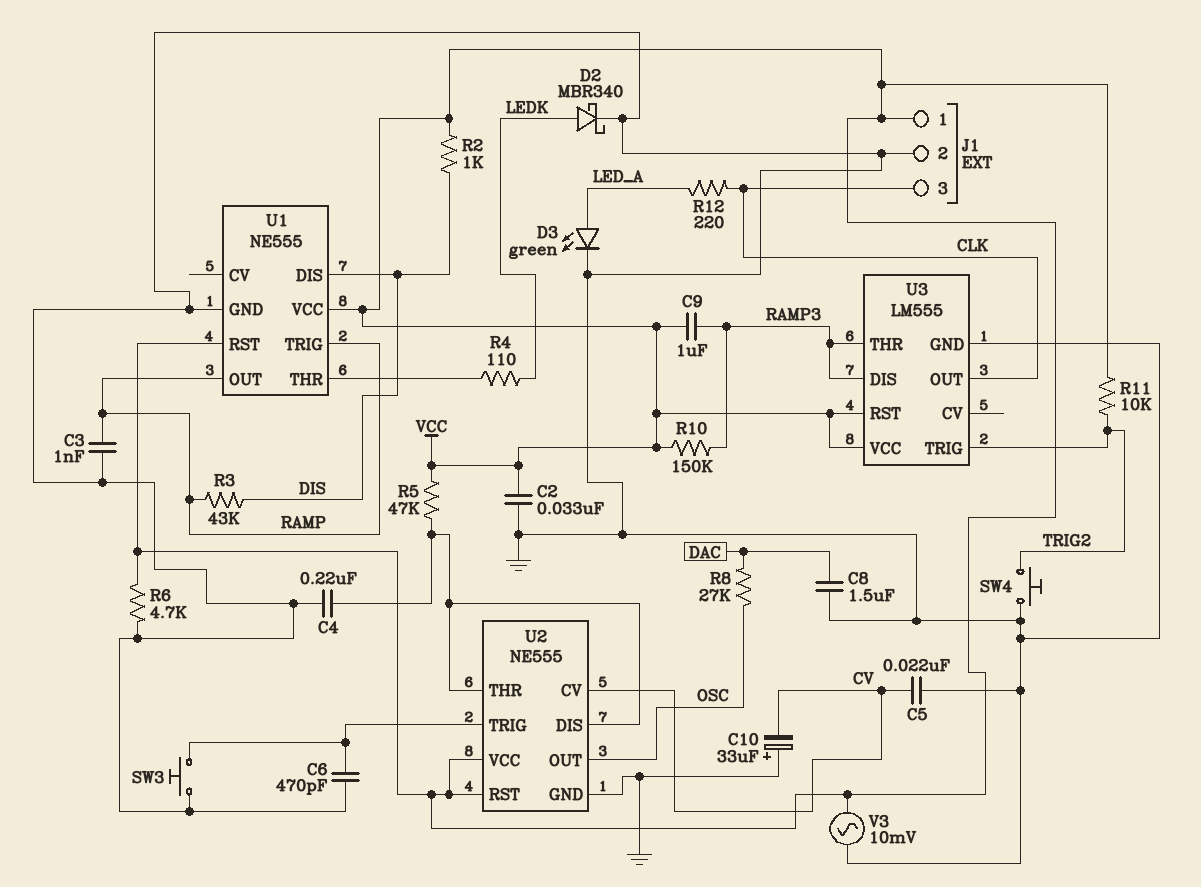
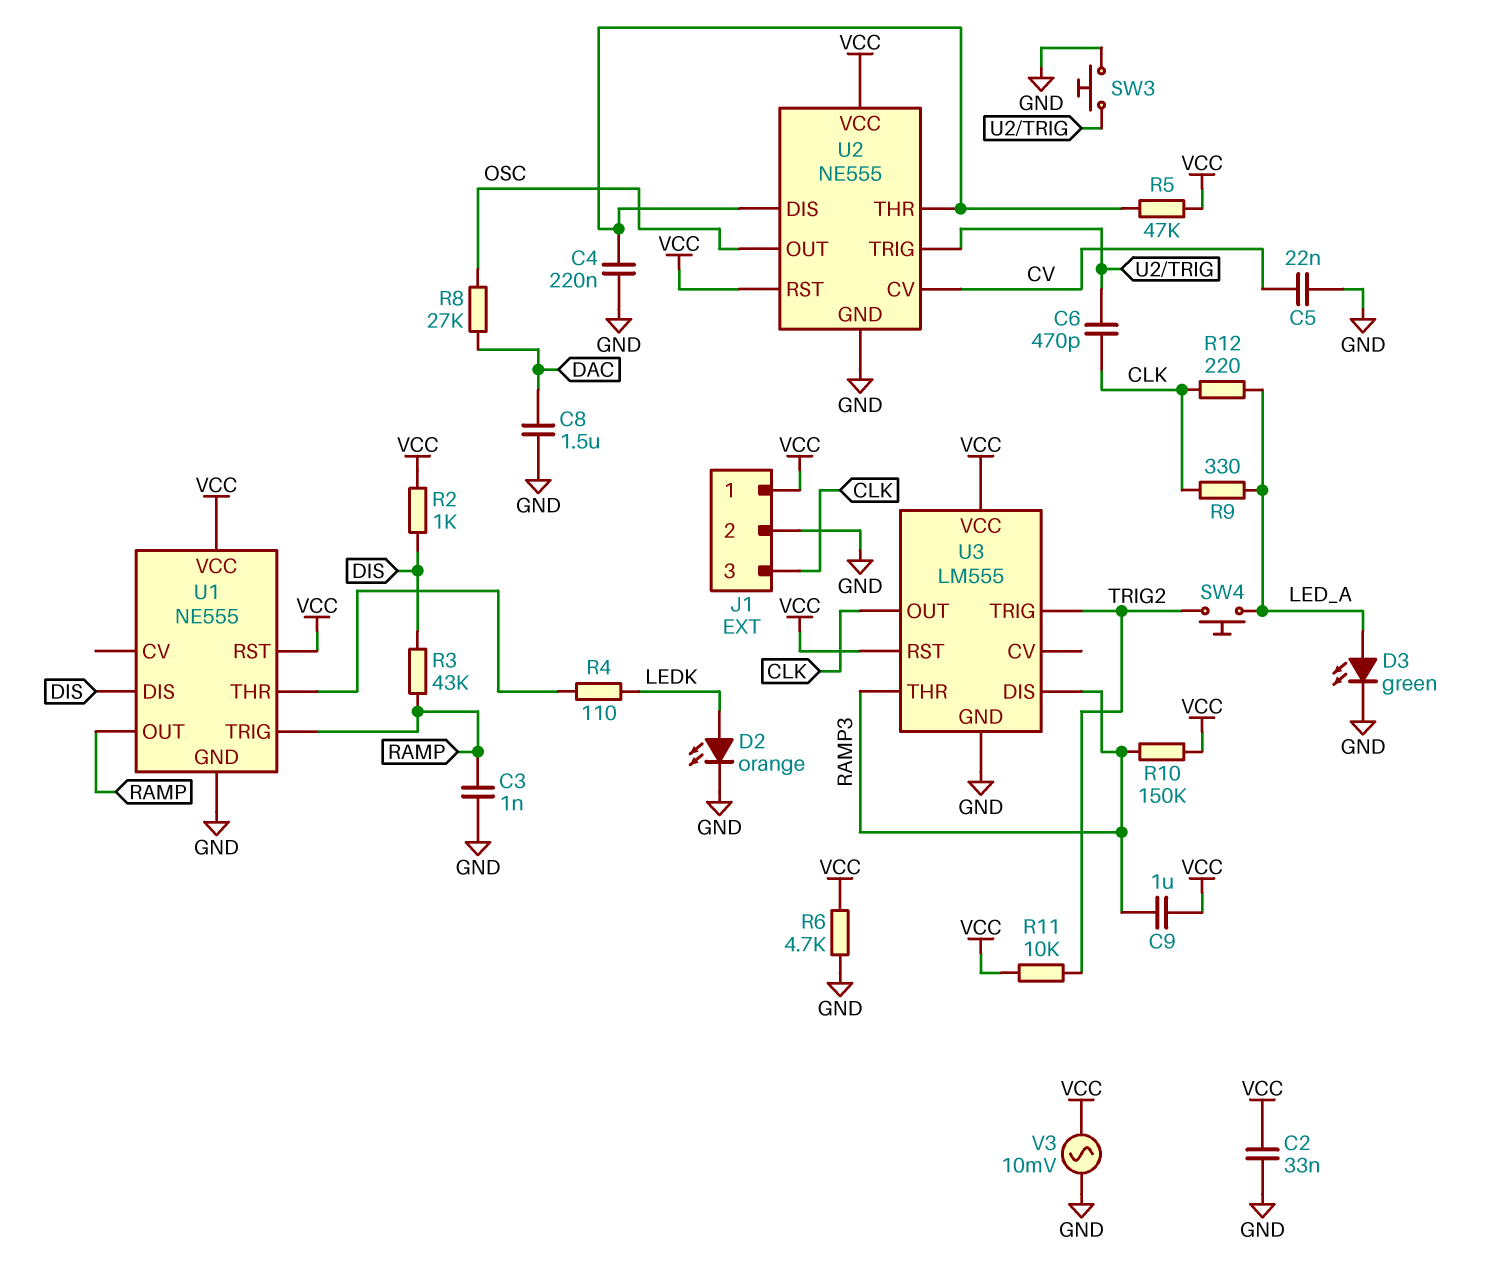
C6: 470pF (GND, U2/TRIG) -> 470pF (CLK, U2/TRIG)
C10: 33uF (plus GND, minus CV) -> none
D2: schottky MBR340 (A LEDK, K GND) -> LED orange (A LEDK, K GND)
R9: none -> 330 (CLK, LED_A)
SW4: button (GND, TRIG2) -> button (LED_A, TRIG2)

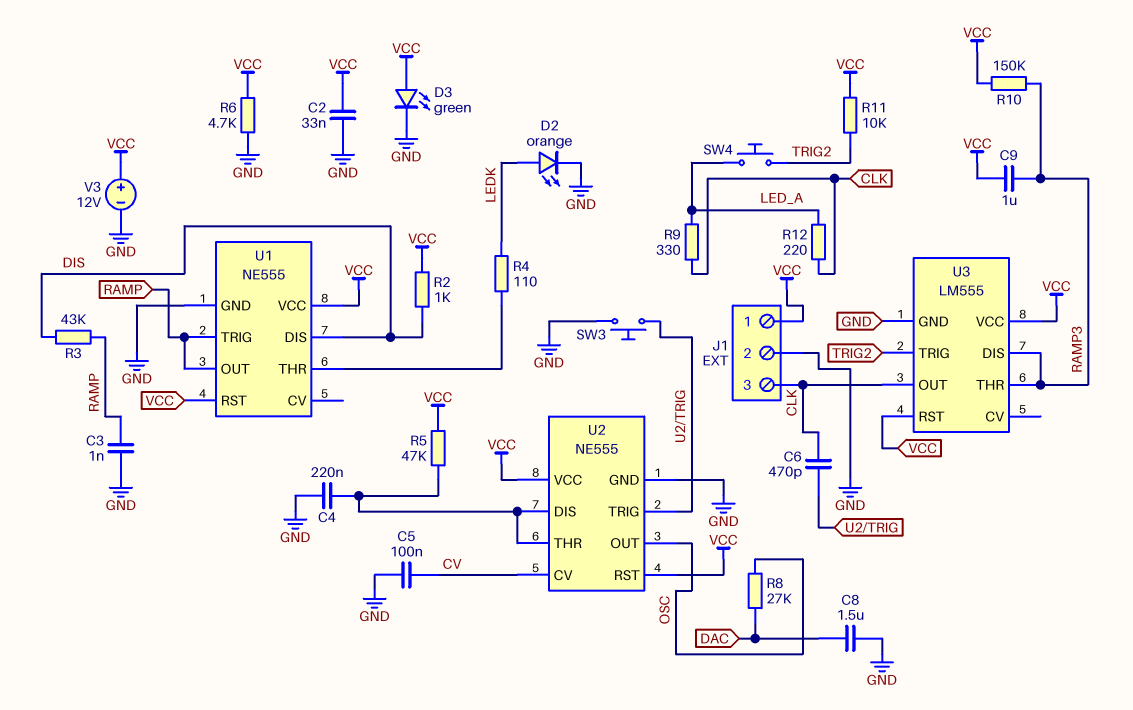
C5: 22nF (CV, GND) -> 100nF (CV, GND)
D3: LED green (A LED_A, K GND) -> LED green (A VCC, K GND)
V3: AC 10mV (GND, VCC) -> 12V (plus VCC, minus GND)

